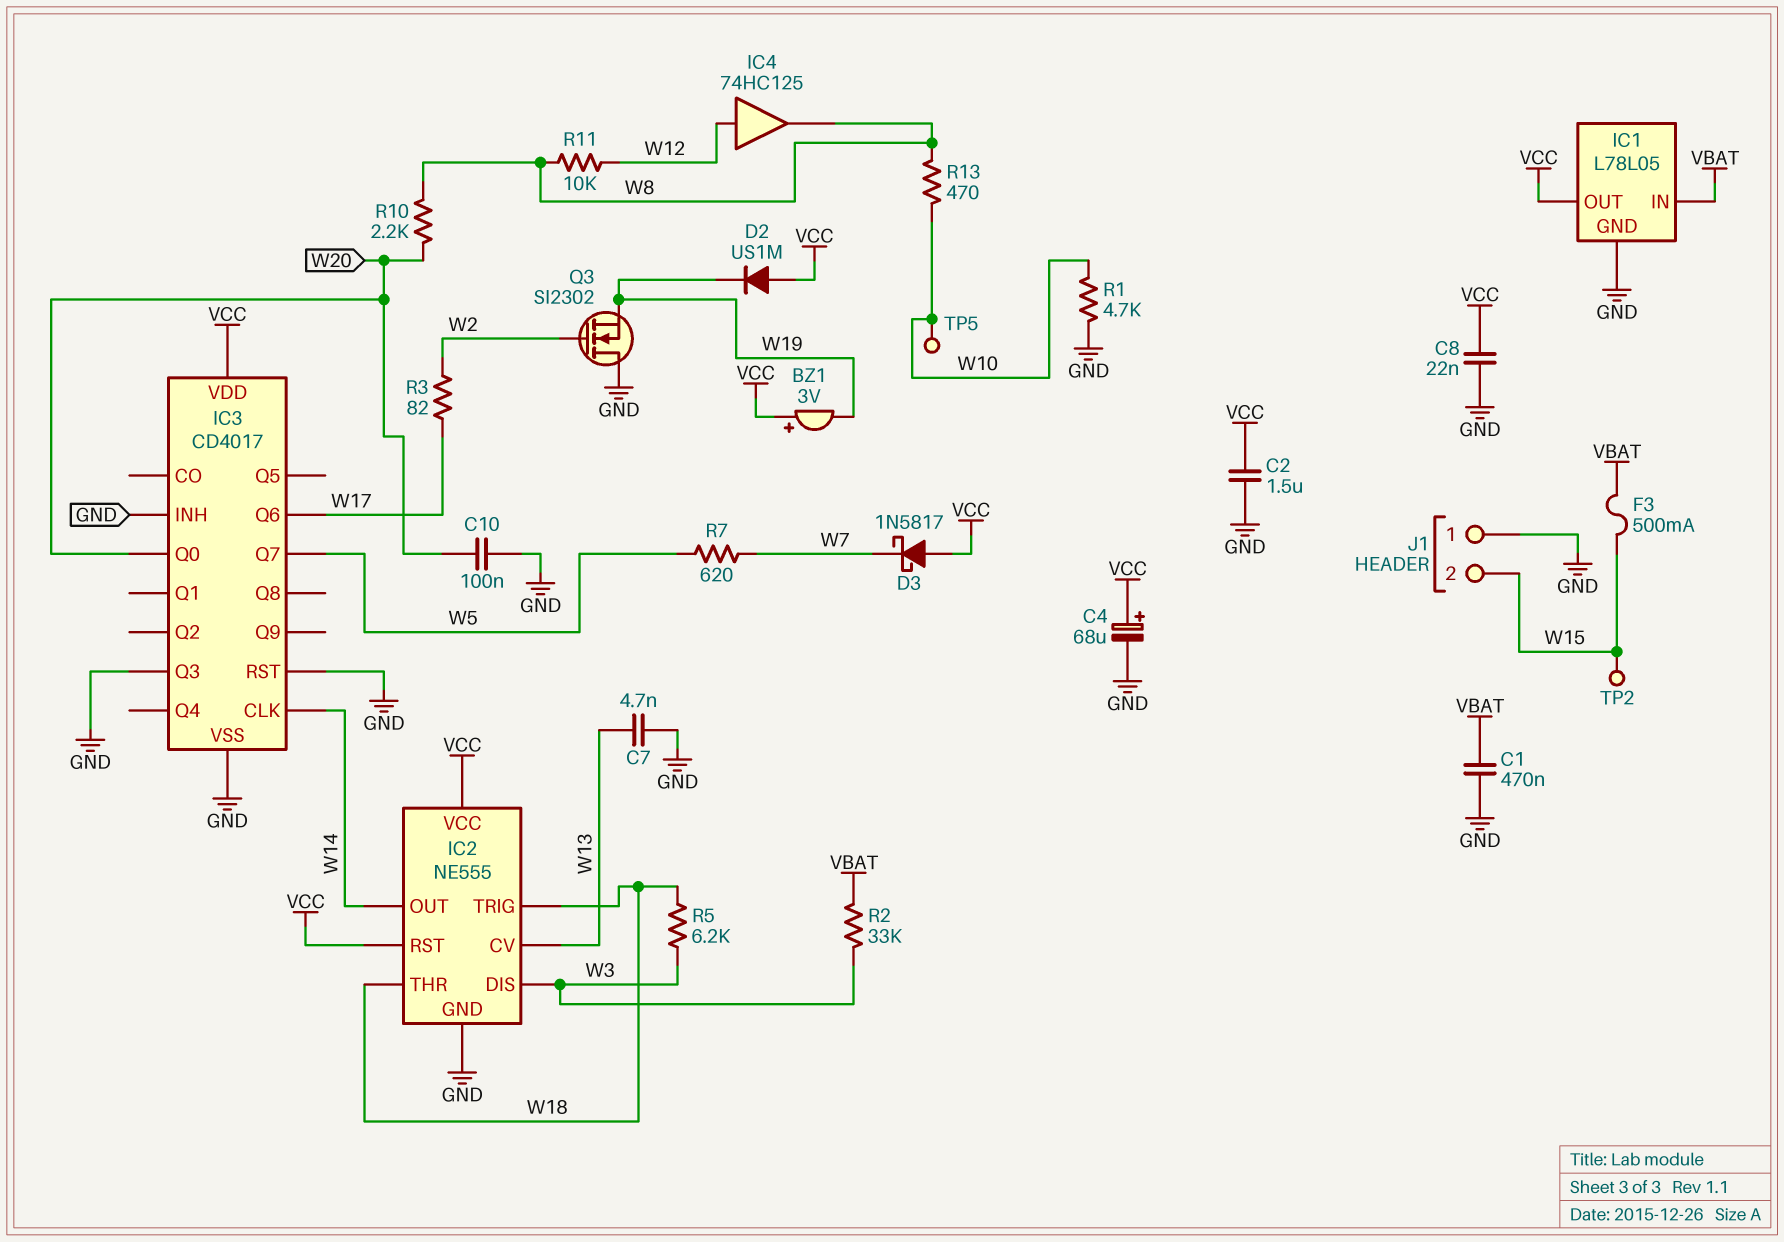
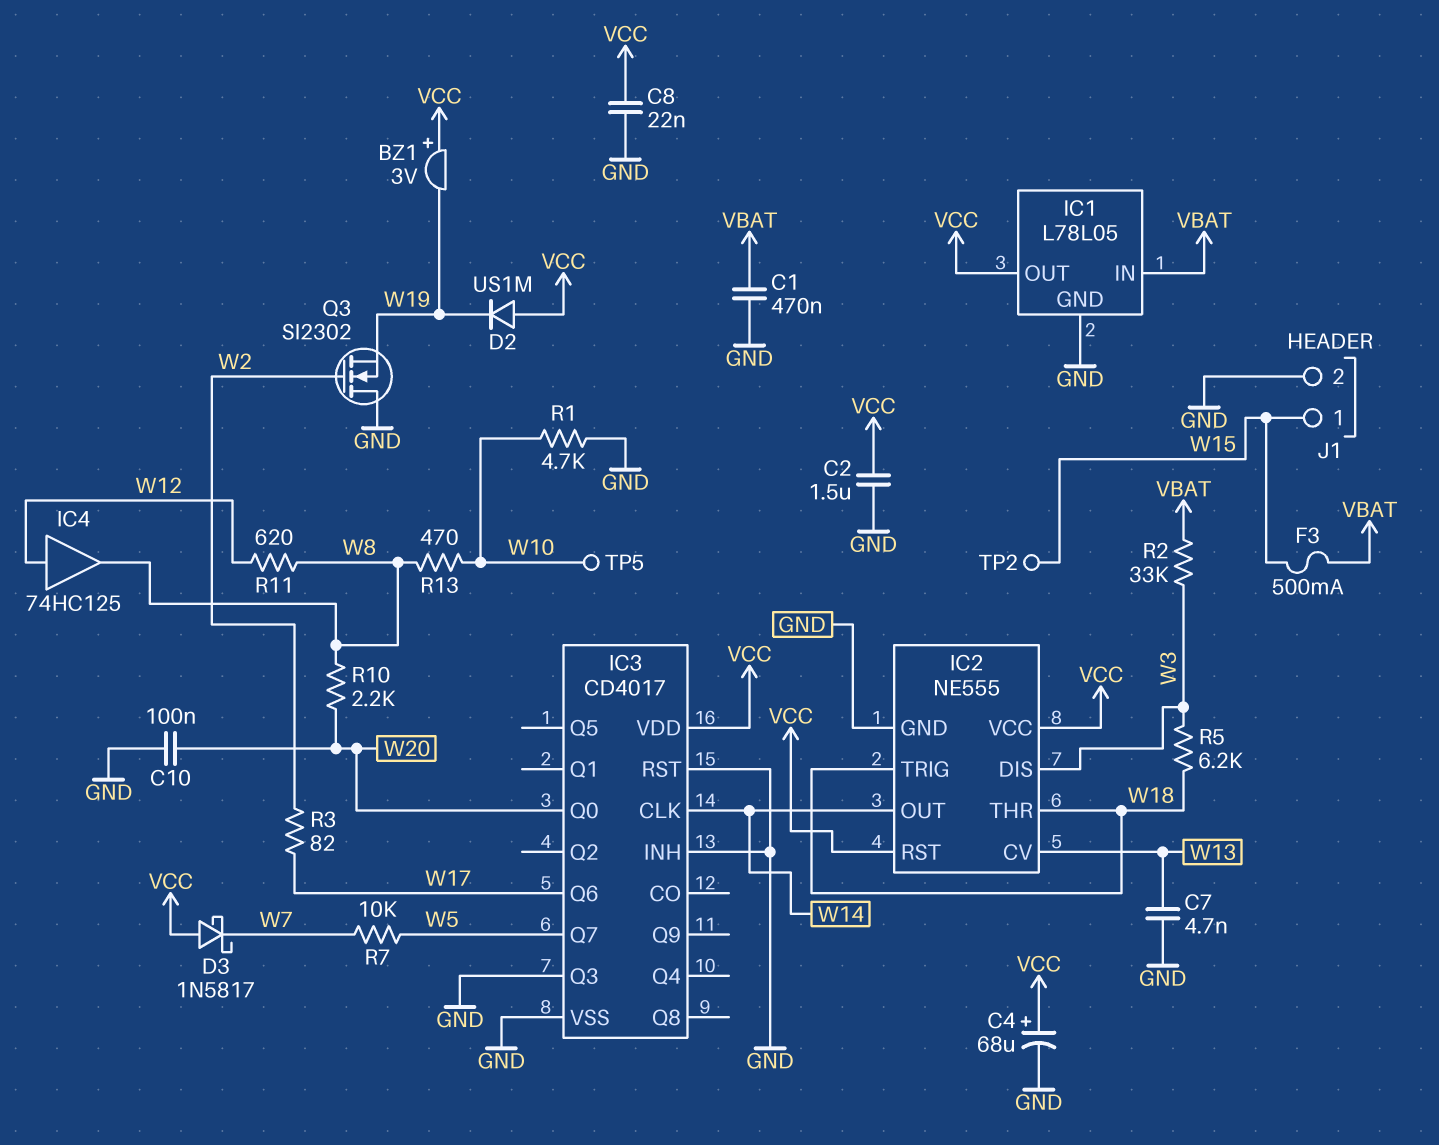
J1 pin 1: GND -> W15
J1 pin 2: W15 -> GND
R7: 620 (W5, W7) -> 10k (W5, W7)
R11: 10k (W8, W12) -> 620 (W8, W12)

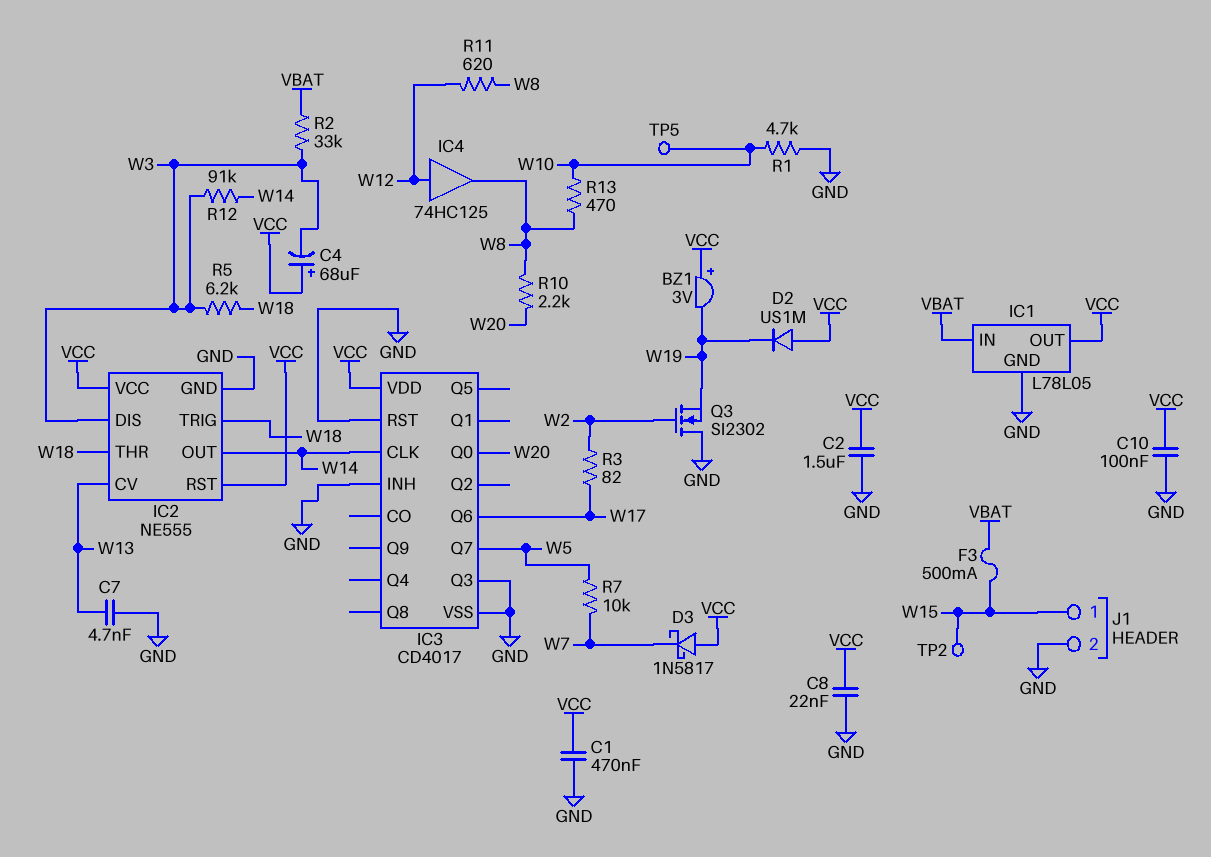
C1: 470nF (GND, VBAT) -> 470nF (GND, VCC)
C4: 68uF (plus VCC, minus GND) -> 68uF (plus VCC, minus W3)
C10: 100nF (GND, W20) -> 100nF (GND, VCC)
R12: none -> 91k (W3, W14)

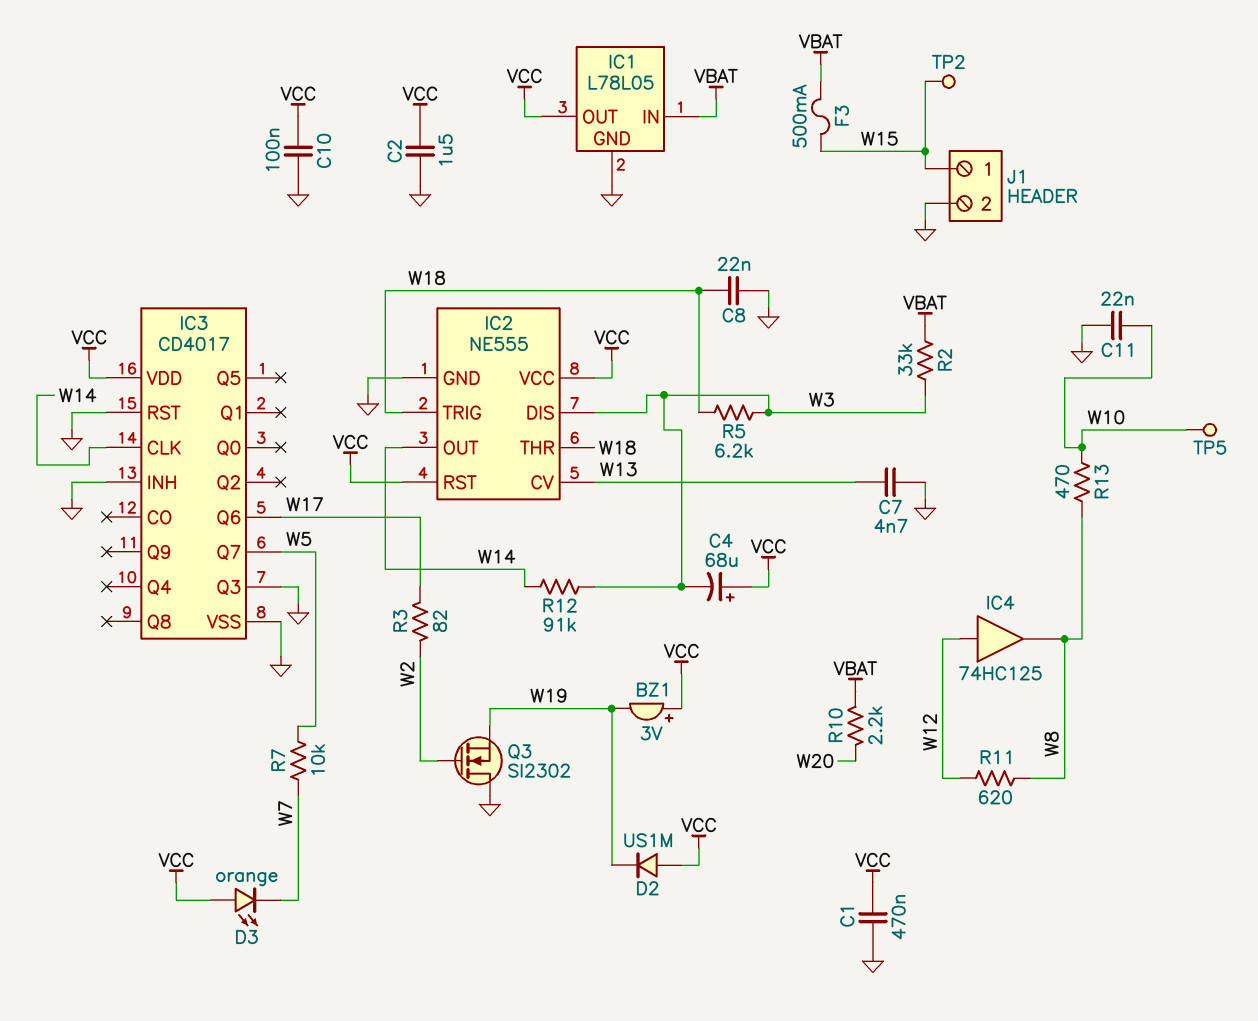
C8: 22nF (GND, VCC) -> 22nF (GND, W18)
C11: none -> 22nF (GND, W10)
D3: schottky 1N5817 (A VCC, K W7) -> LED orange (A VCC, K W7)
IC3 pin Q0: W20 -> none
R1: 4.7k (GND, W10) -> none
R10: 2.2k (W8, W20) -> 2.2k (VBAT, W20)

